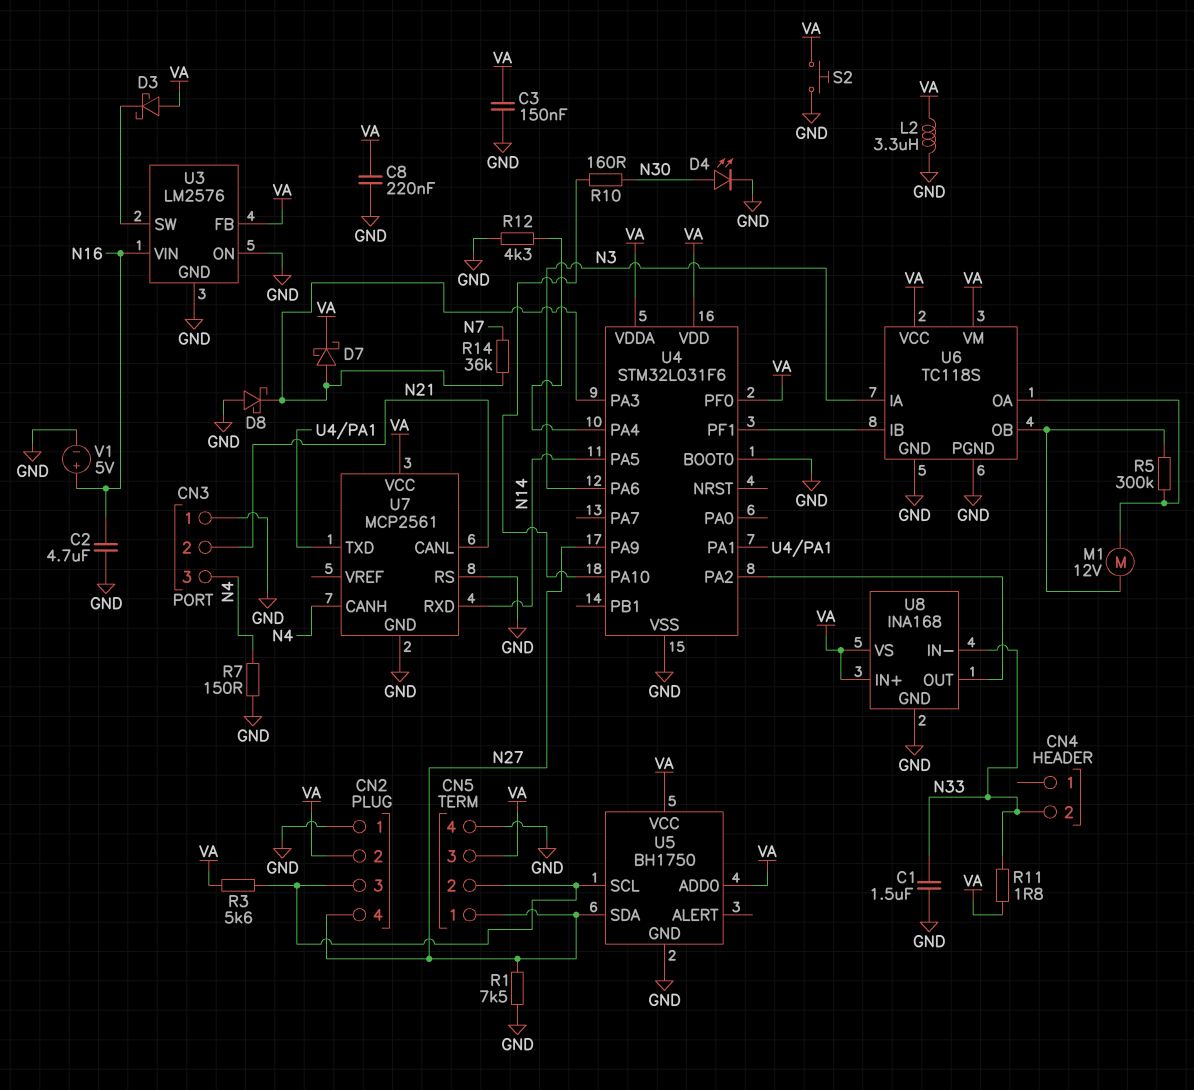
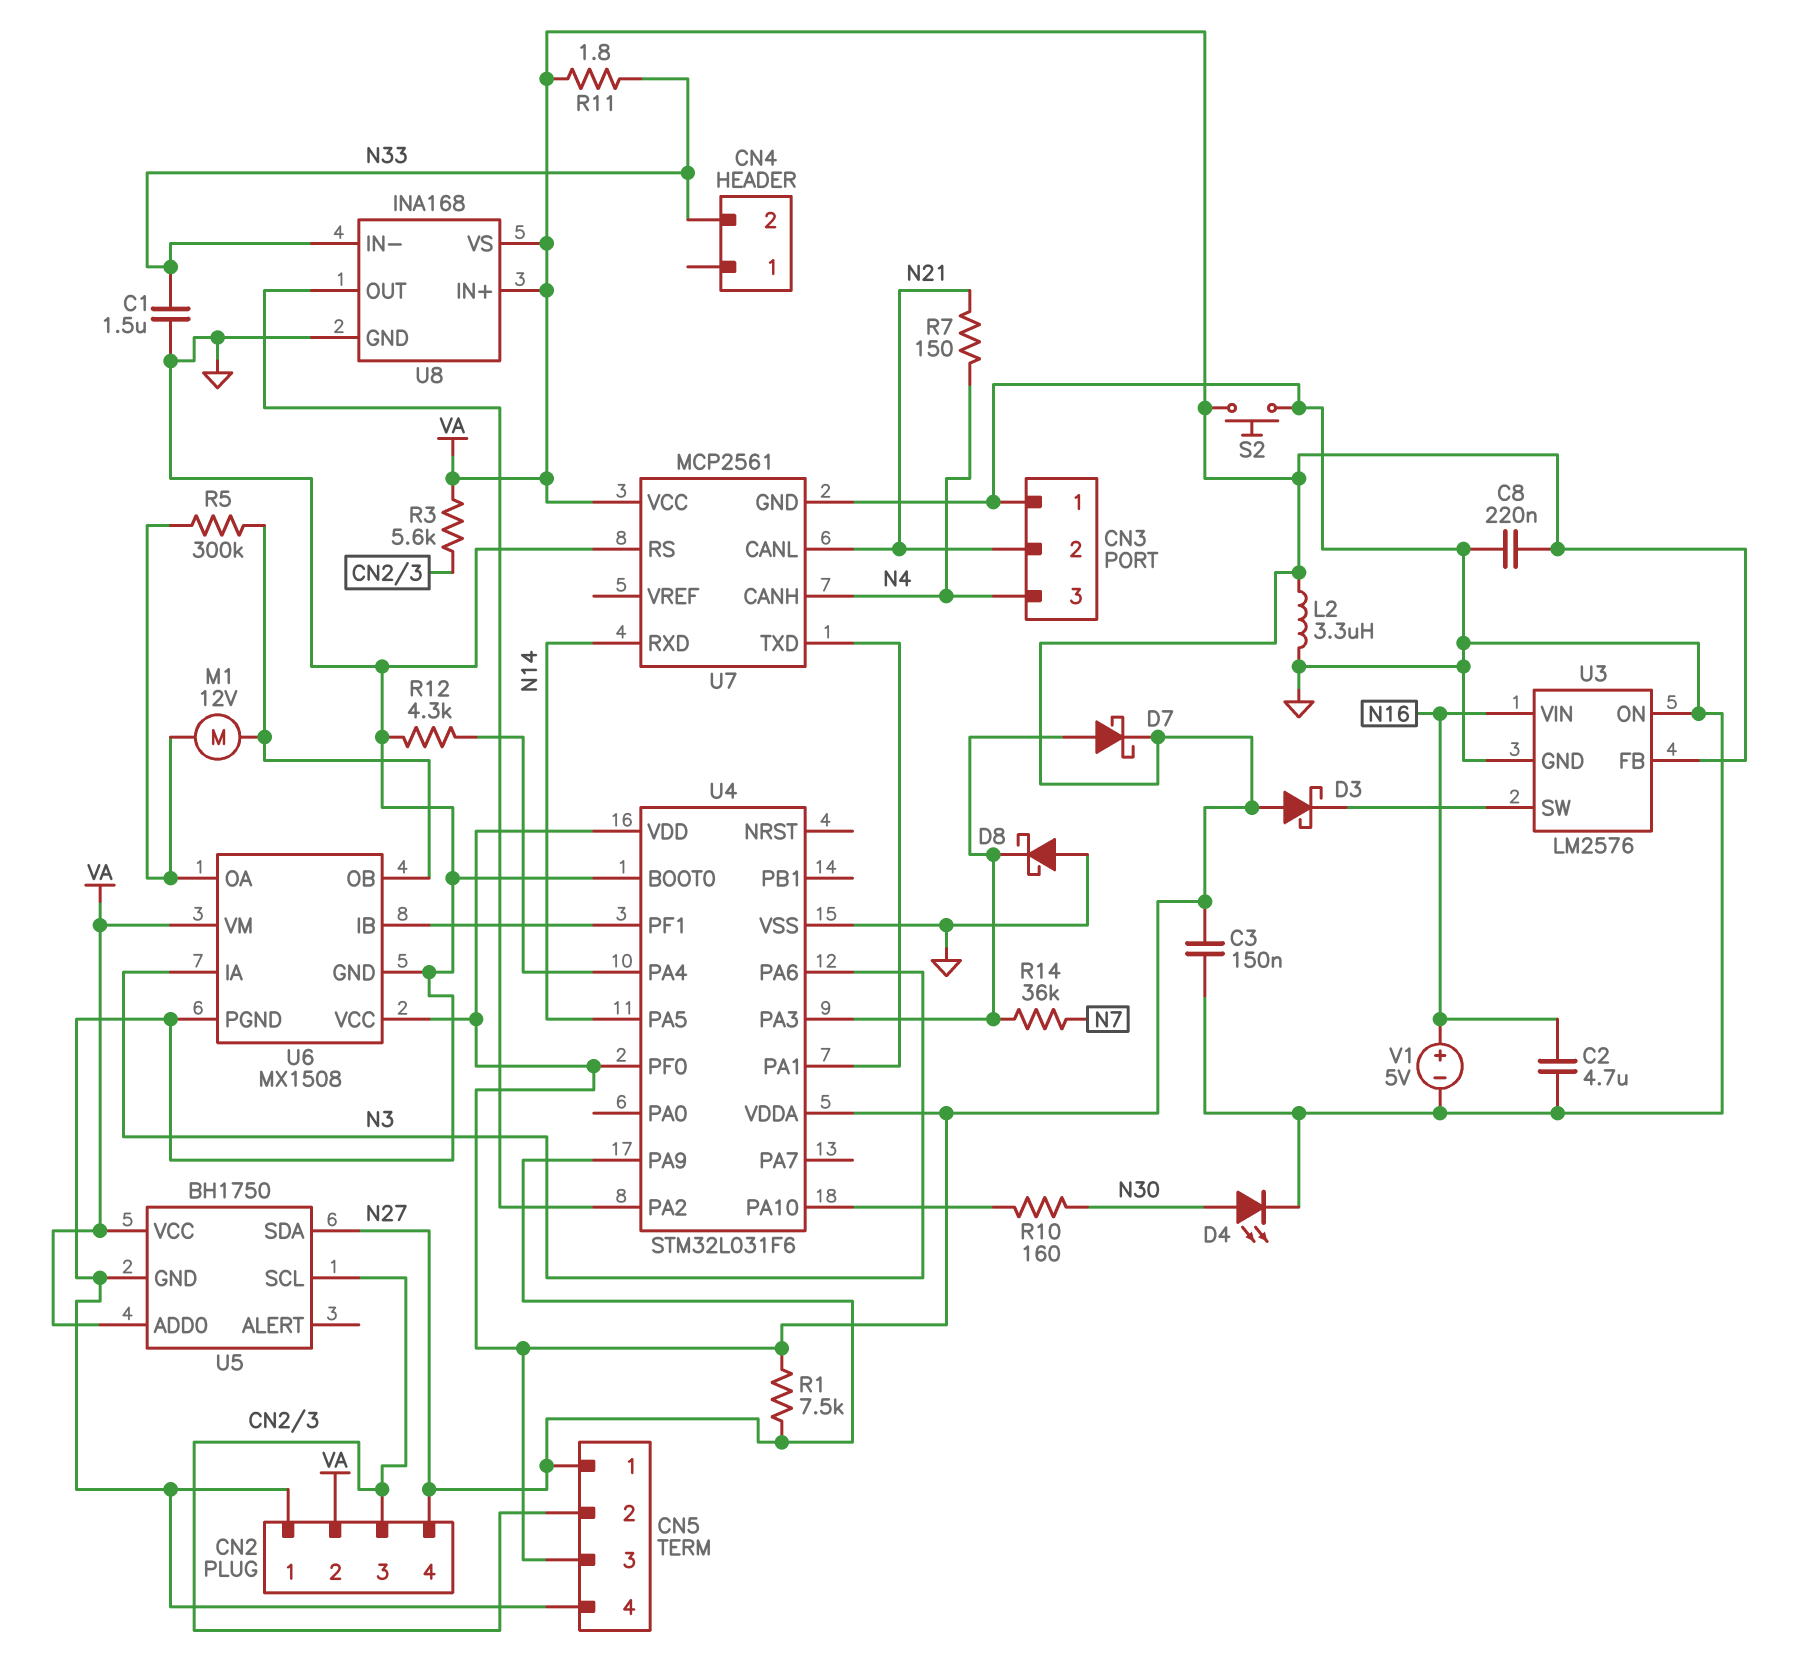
R1: 7.5k (GND, N27) -> 7.5k (N27, VA)
R7: 150 (GND, N4) -> 150 (N4, N21)
U6: TC118S -> MX1508

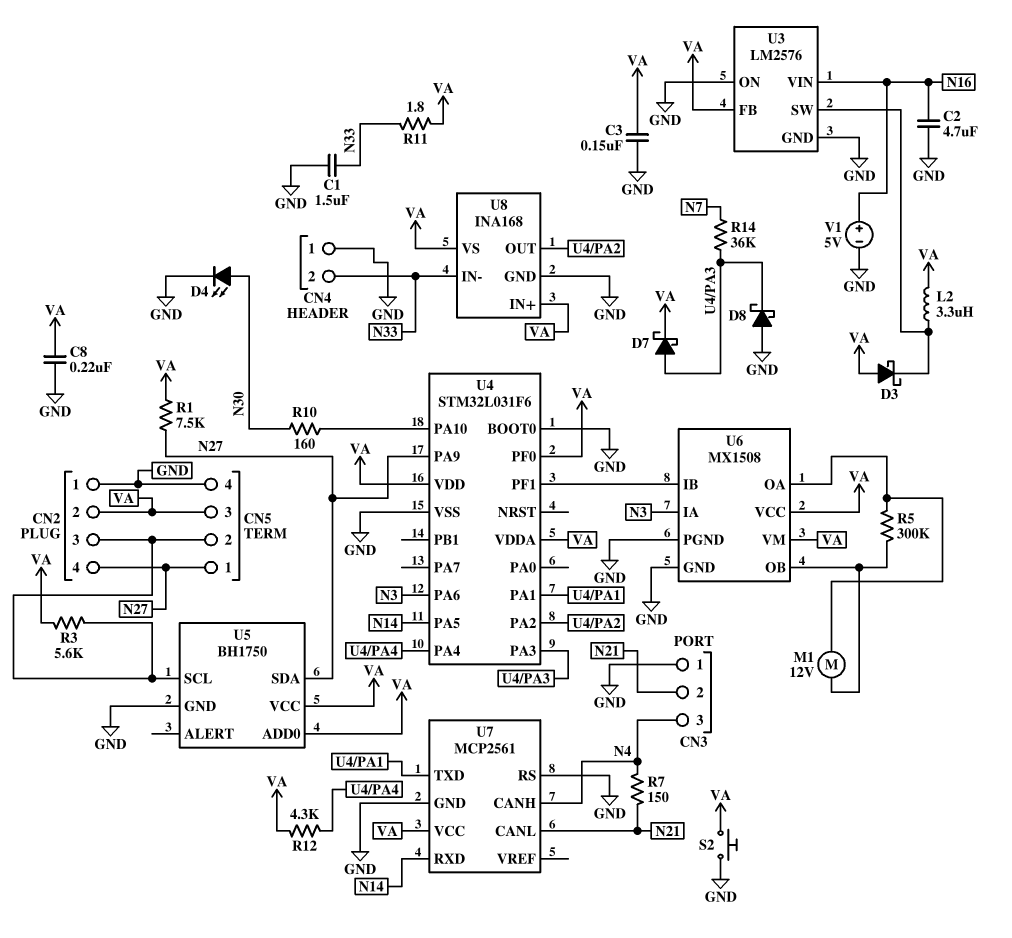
CN4 pin 1: none -> GND
L2: 3.3uH (GND, VA) -> 3.3uH (U3/SW, VA)
R12: 4.3k (GND, U4/PA4) -> 4.3k (U4/PA4, VA)

